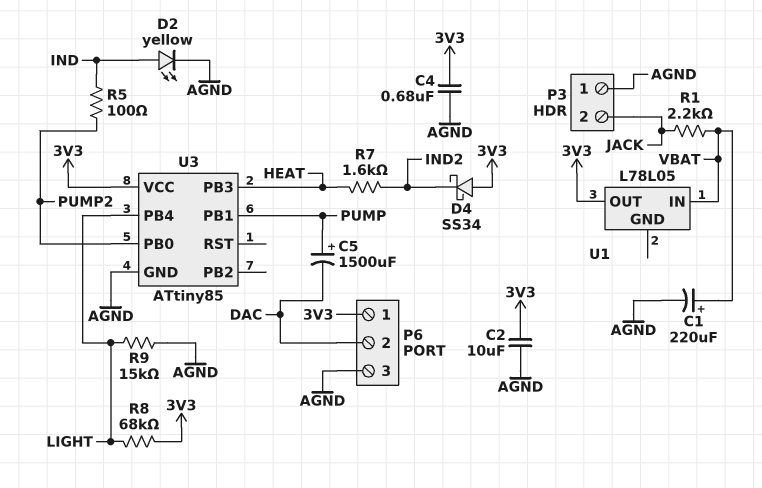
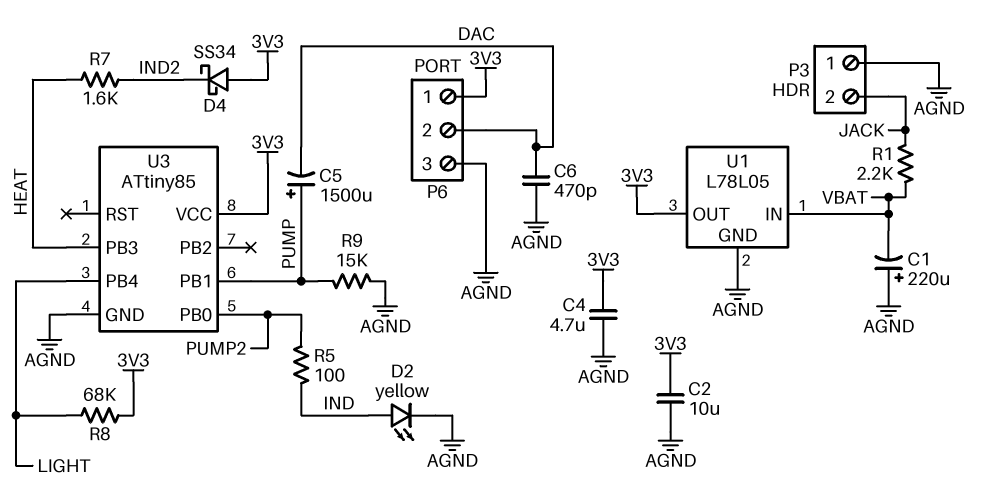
C1: 220uF (plus VBAT, minus AGND) -> 220uF (plus AGND, minus VBAT)
C4: 680nF (3V3, AGND) -> 4.7uF (3V3, AGND)
C6: none -> 470pF (AGND, DAC)
R9: 15k (AGND, LIGHT) -> 15k (AGND, PUMP)
U1 pin GND: none -> AGND

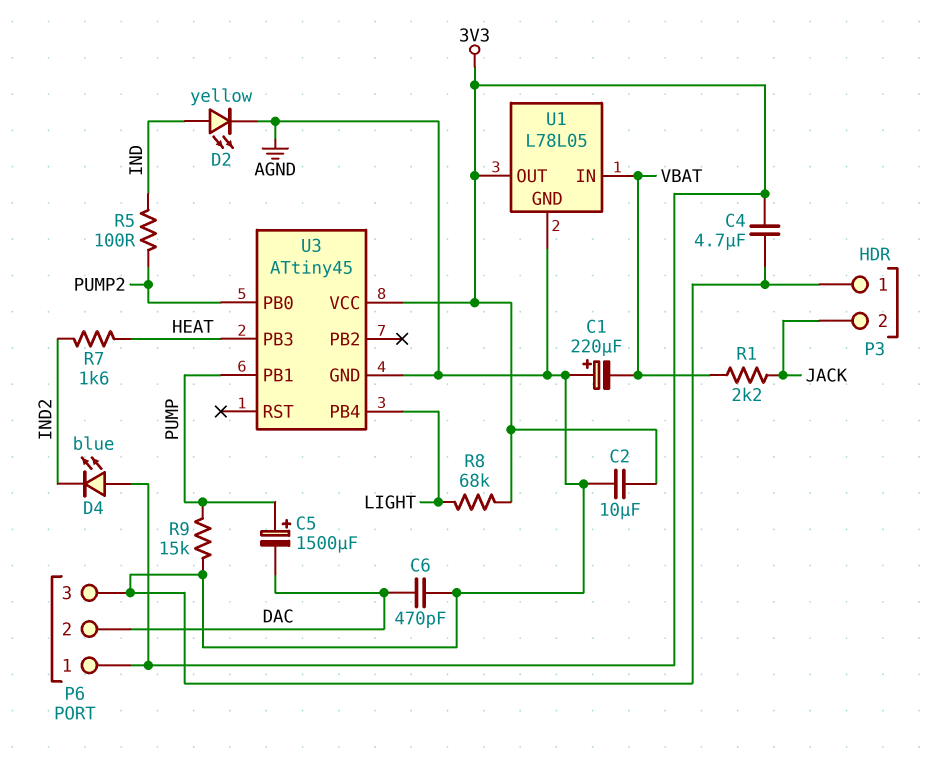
D4: schottky SS34 (A 3V3, K IND2) -> LED blue (A 3V3, K IND2)
U3: ATtiny85 -> ATtiny45

